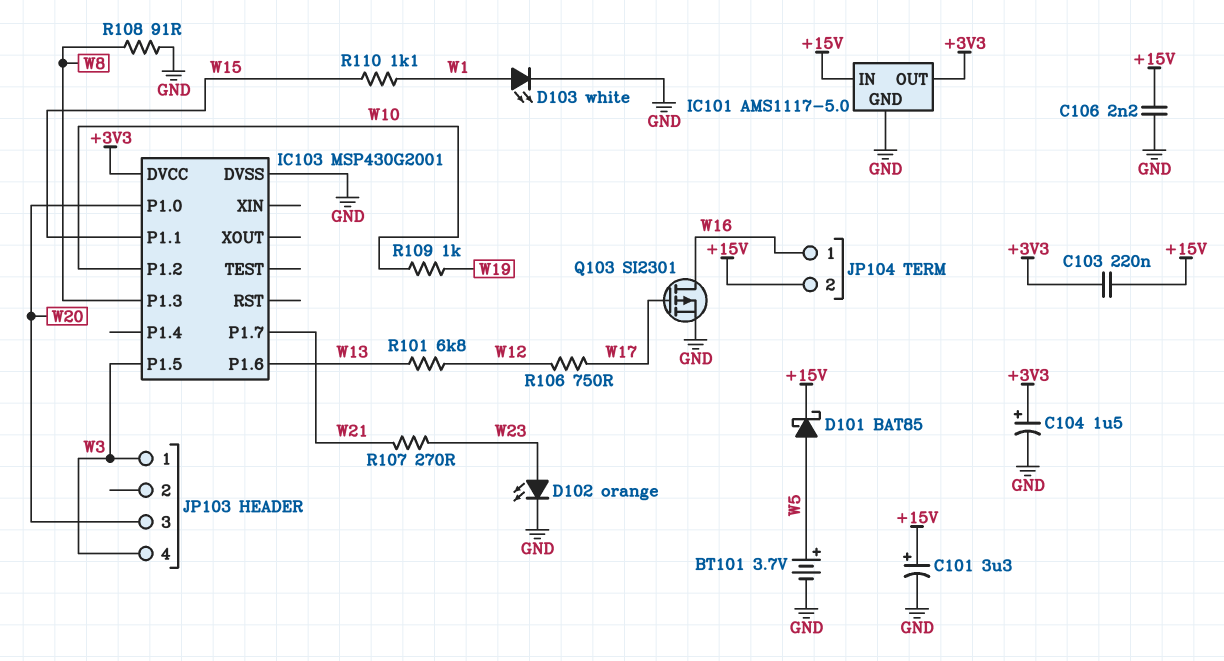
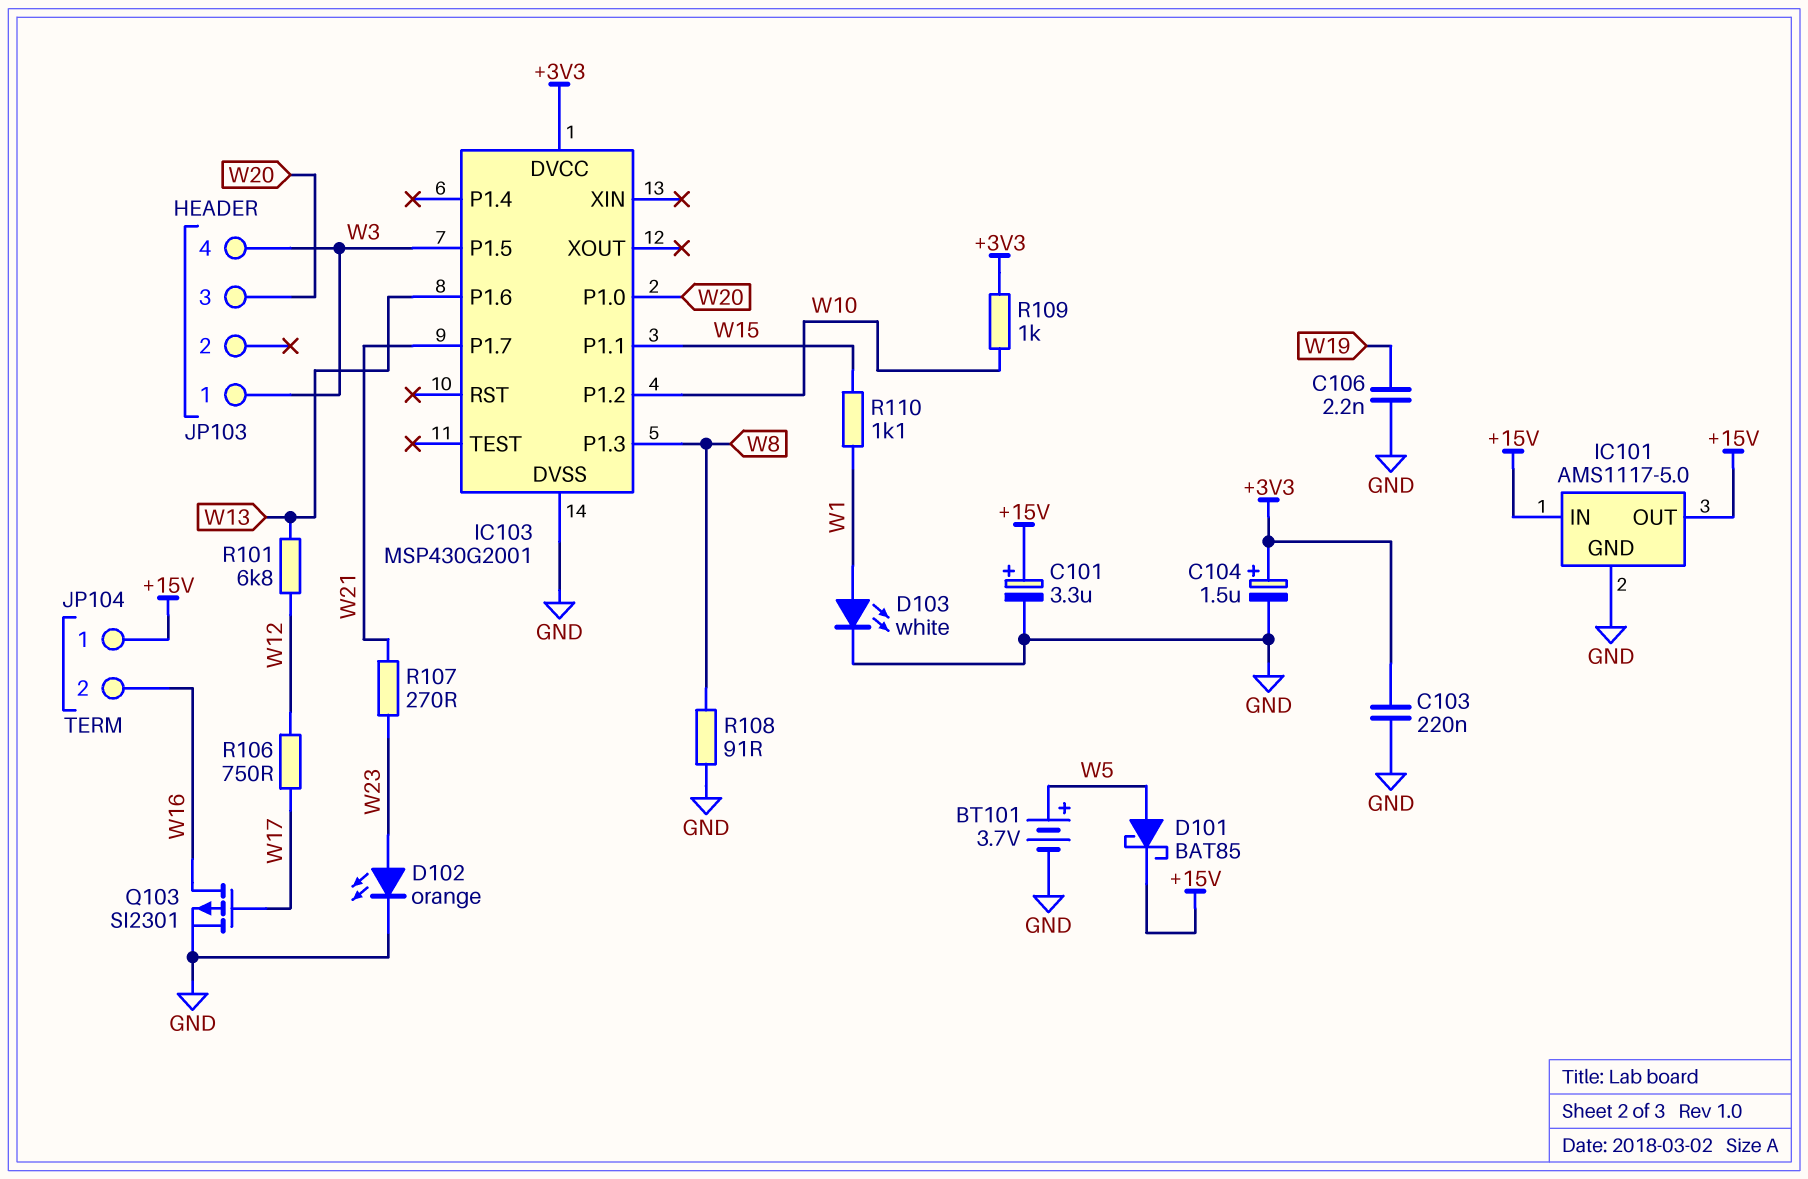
C103: 220nF (+3V3, +15V) -> 220nF (+3V3, GND)
C106: 2.2nF (+15V, GND) -> 2.2nF (GND, W19)
IC101 pin OUT: +3V3 -> +15V
JP104 pin 1: W16 -> +15V
JP104 pin 2: +15V -> W16
R109: 1k (W10, W19) -> 1k (+3V3, W10)

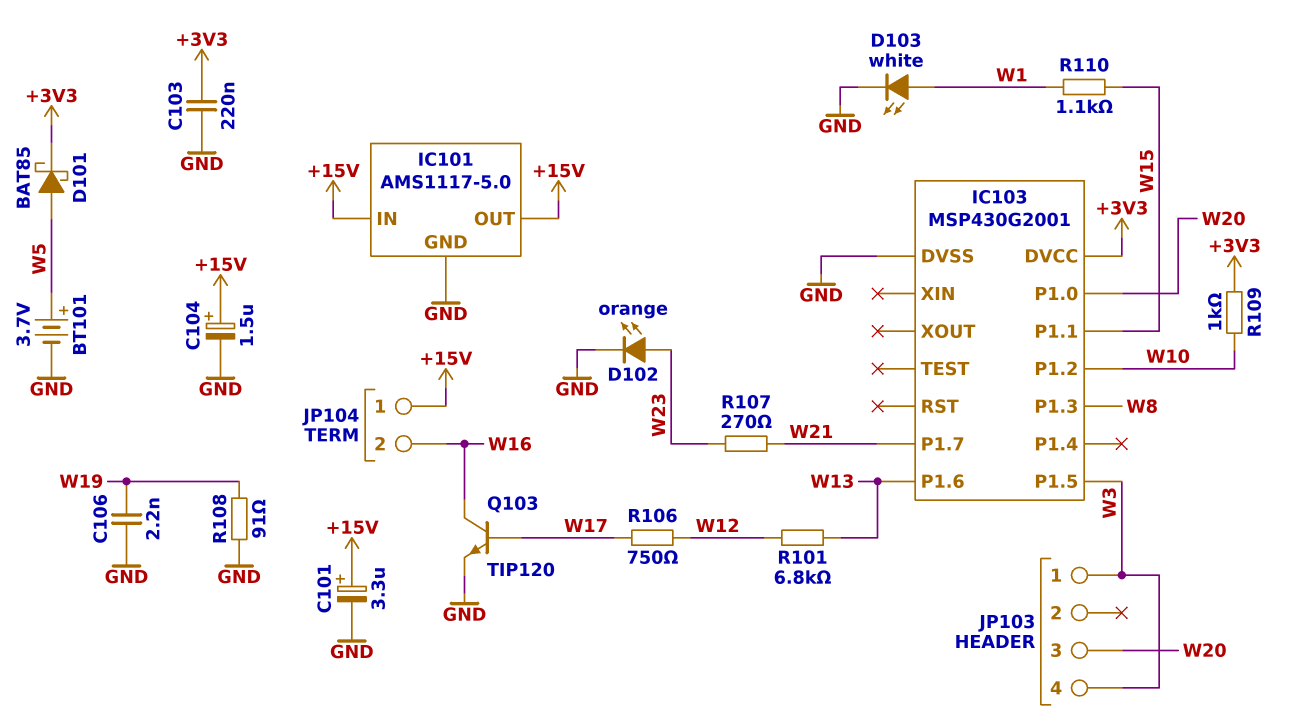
C104: 1.5uF (plus +3V3, minus GND) -> 1.5uF (plus +15V, minus GND)
D101: schottky BAT85 (A W5, K +15V) -> schottky BAT85 (A W5, K +3V3)
Q103: PMOS SI2301 (G W17, D W16, S GND) -> NPN TIP120 (B W17, C W16, E GND)
R108: 91 (GND, W8) -> 91 (GND, W19)

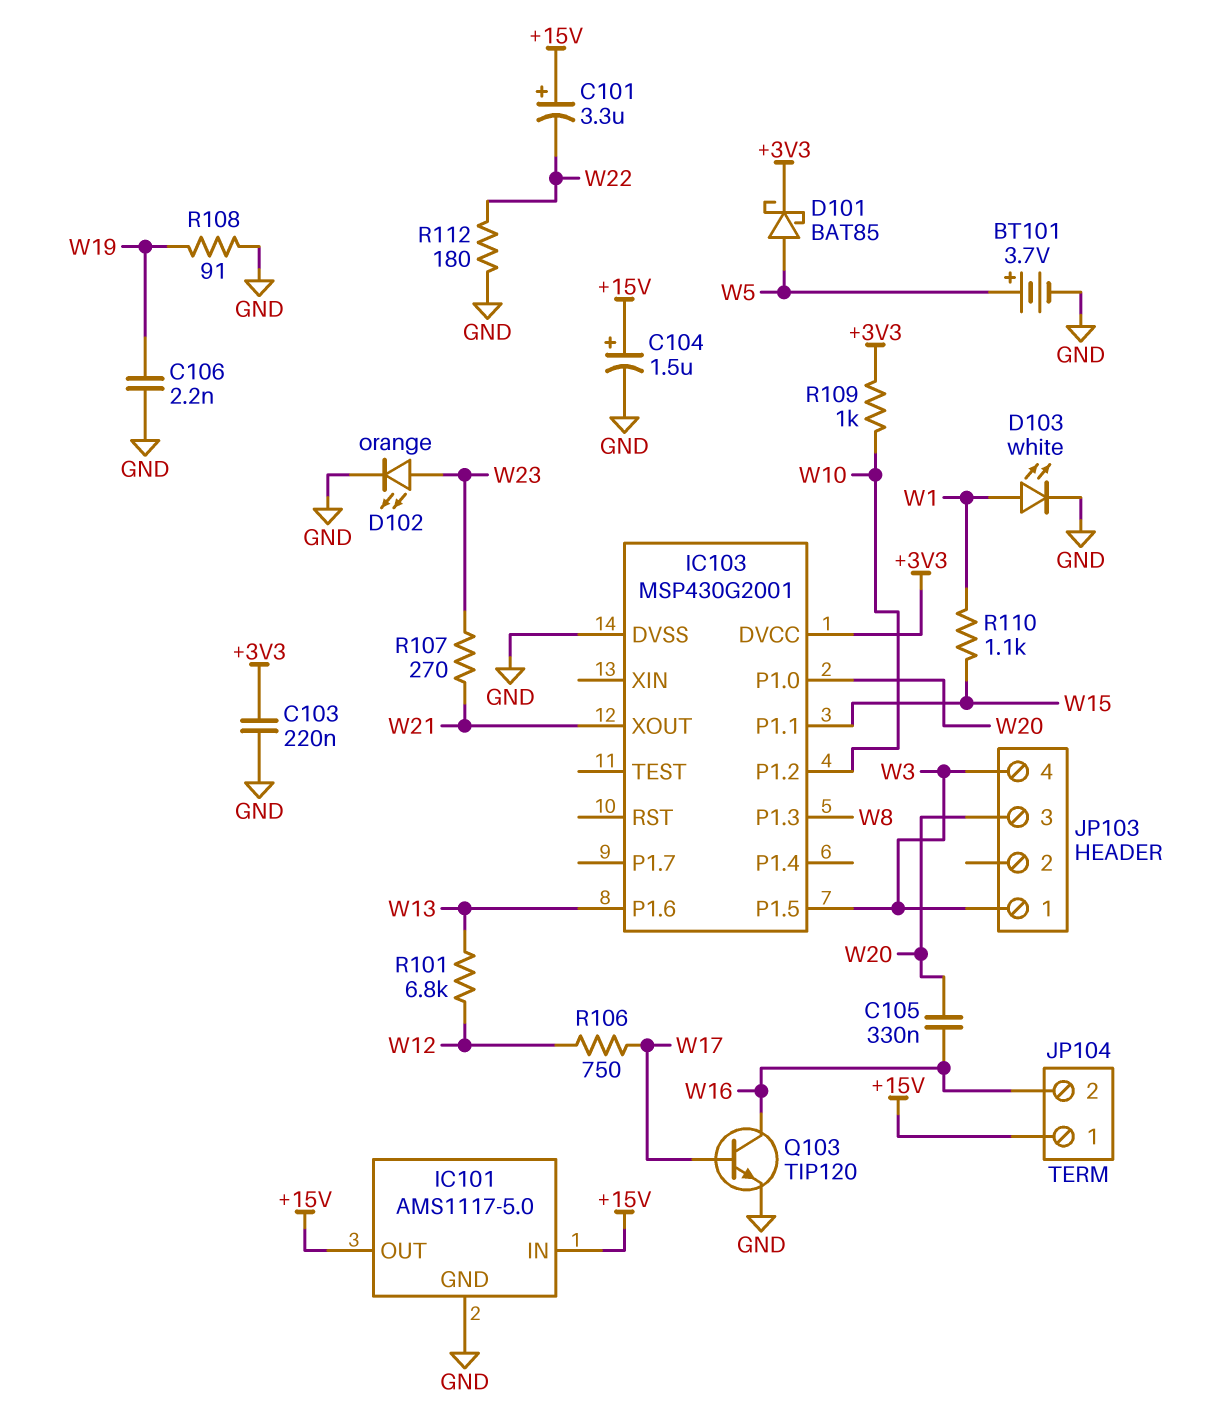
C101: 3.3uF (plus +15V, minus GND) -> 3.3uF (plus +15V, minus W22)
C105: none -> 330nF (W16, W20)
IC103 pin P1.7: W21 -> none
IC103 pin XOUT: none -> W21
R112: none -> 180 (GND, W22)

